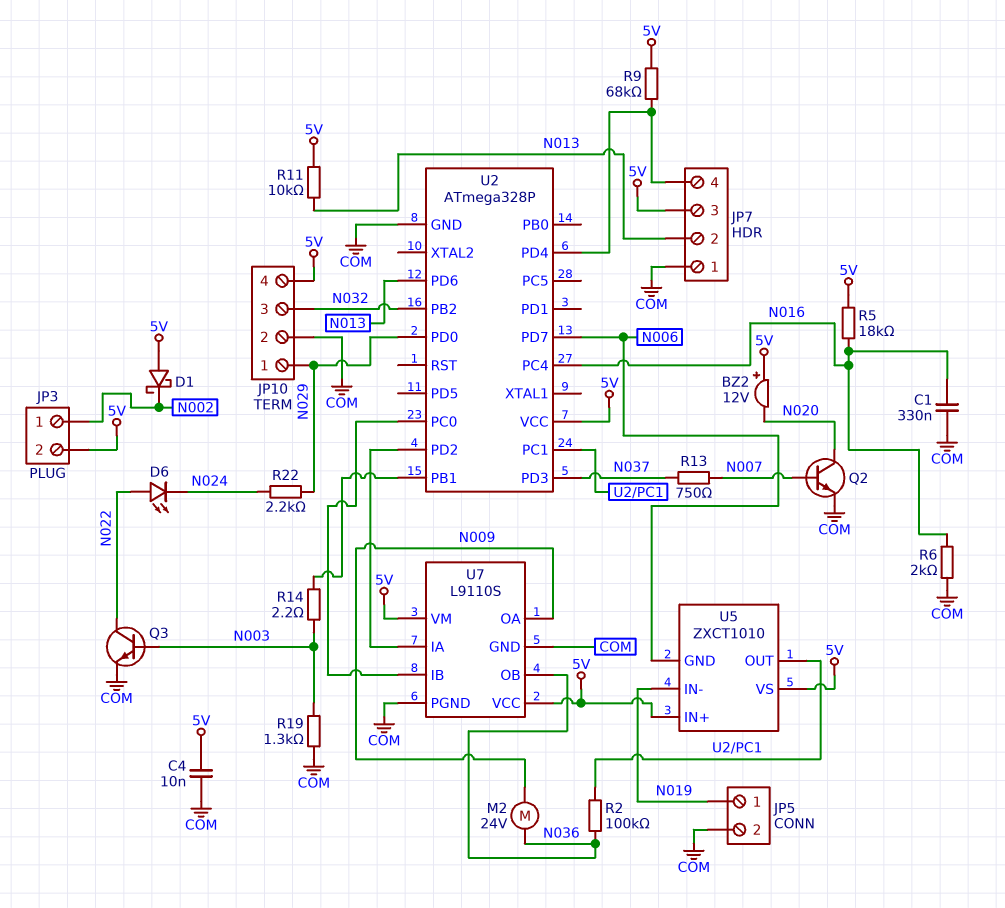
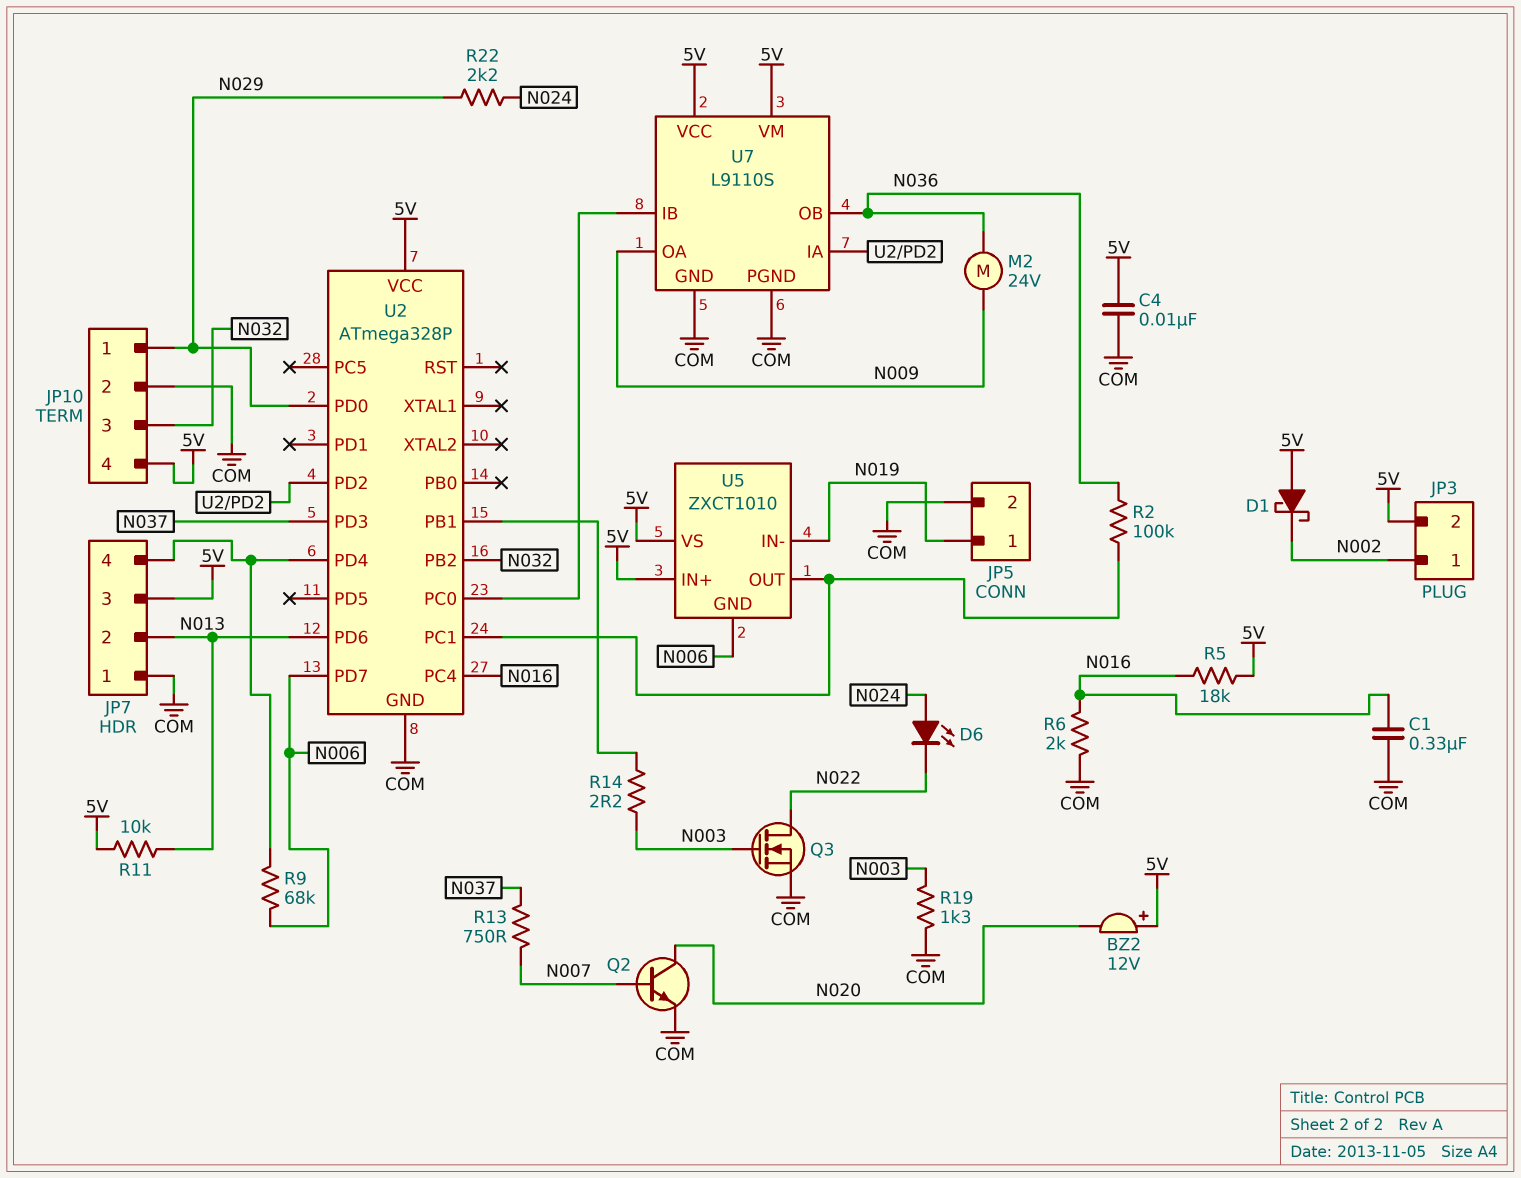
D6: LED (A N022, K N024) -> LED (A N024, K N022)
Q3: NPN (B N003, C N022, E COM) -> NMOS (G N003, D N022, S COM)
R9: 68k (5V, JP7/4) -> 68k (JP7/4, N006)

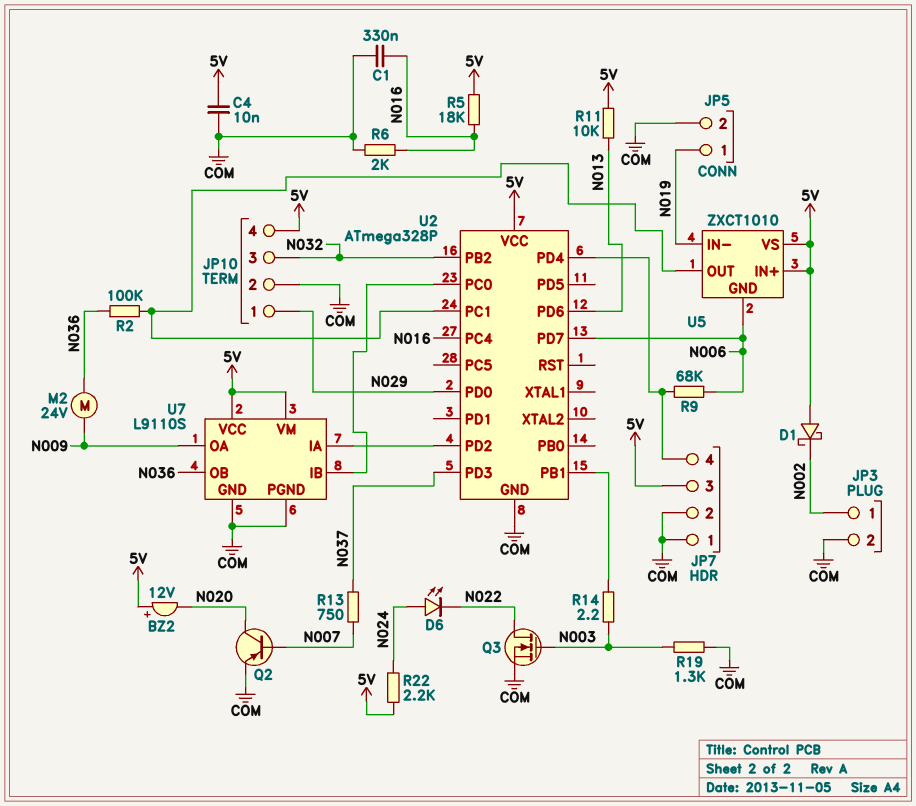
JP3 pin 2: 5V -> COM
JP7 pin 2: N013 -> COM
Q2: NPN (B N007, C N020, E COM) -> PNP (B N007, C N020, E COM)
R22: 2.2k (N024, N029) -> 2.2k (5V, N024)

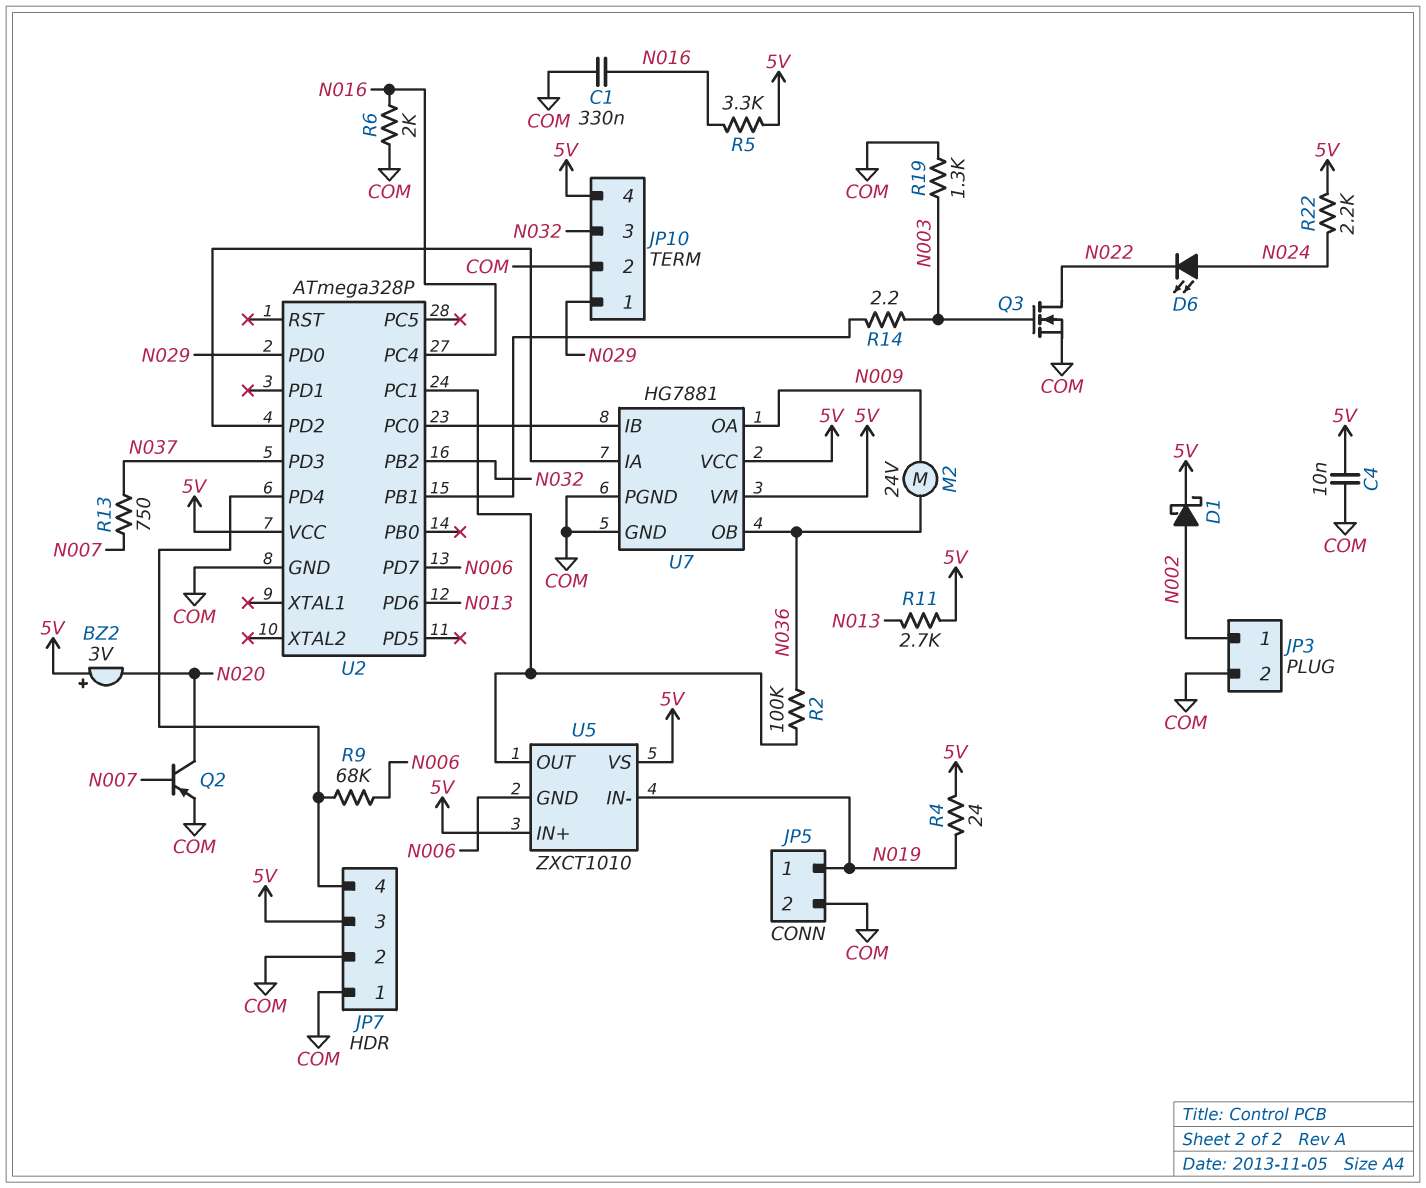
BZ2: buzzer 12V (plus 5V, minus N020) -> buzzer 3V (plus 5V, minus N020)
D1: schottky (A 5V, K N002) -> schottky (A N002, K 5V)
R4: none -> 24 (5V, N019)
R5: 18k (5V, N016) -> 3.3k (5V, N016)
R11: 10k (5V, N013) -> 2.7k (5V, N013)
U7: L9110S -> HG7881

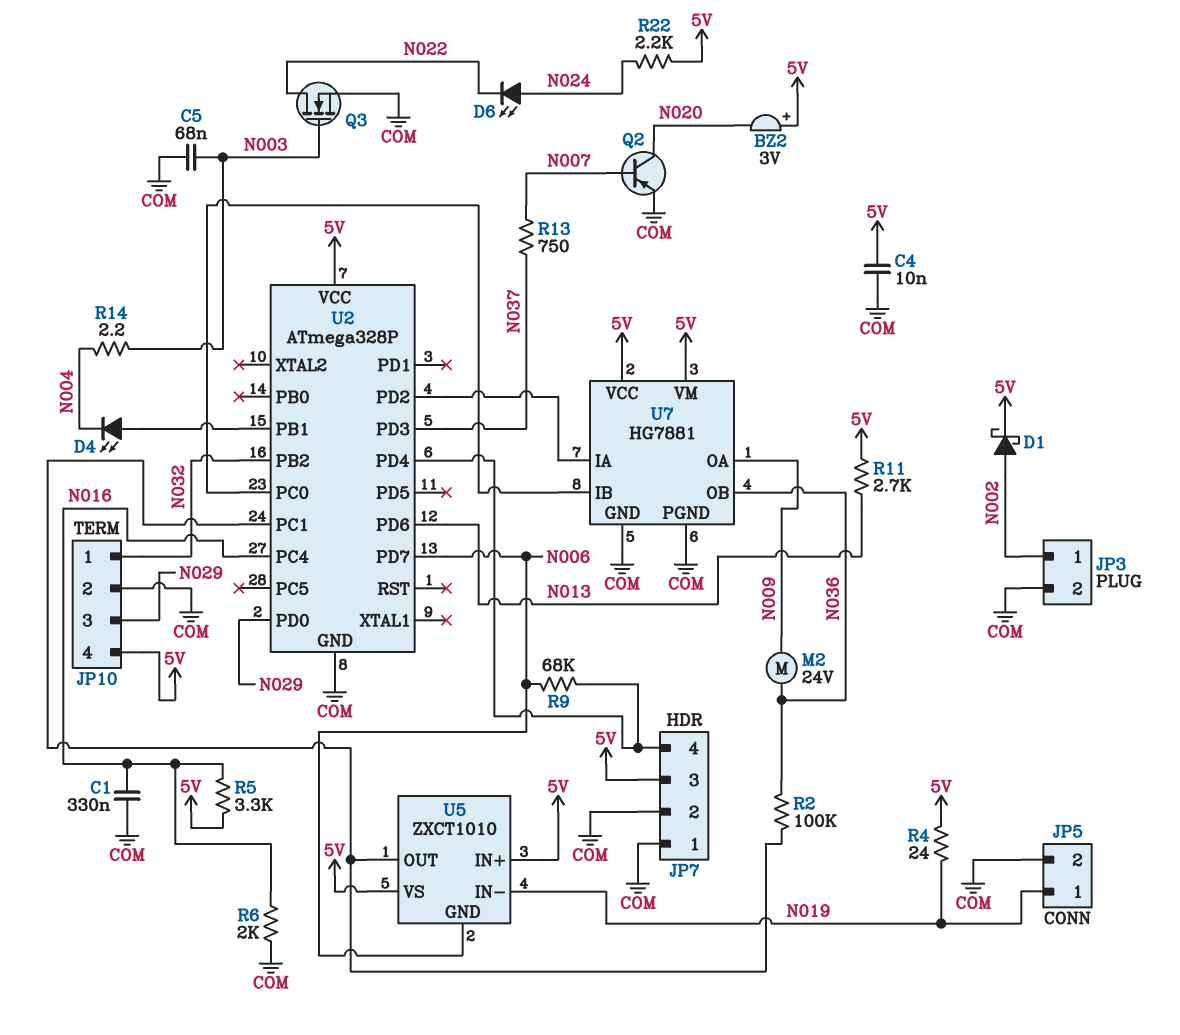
C5: none -> 68nF (COM, N003)
D4: none -> LED (A U2/PB1, K N004)
JP10 pin 1: N029 -> N032
JP10 pin 3: N032 -> N029
R14: 2.2 (N003, U2/PB1) -> 2.2 (N003, N004)
R19: 1.3k (COM, N003) -> none

